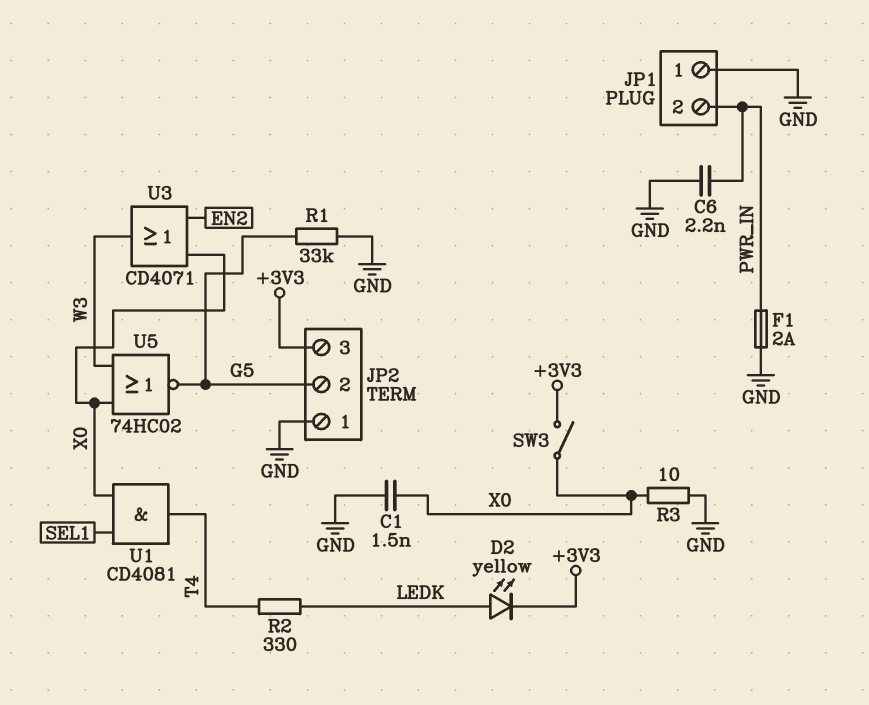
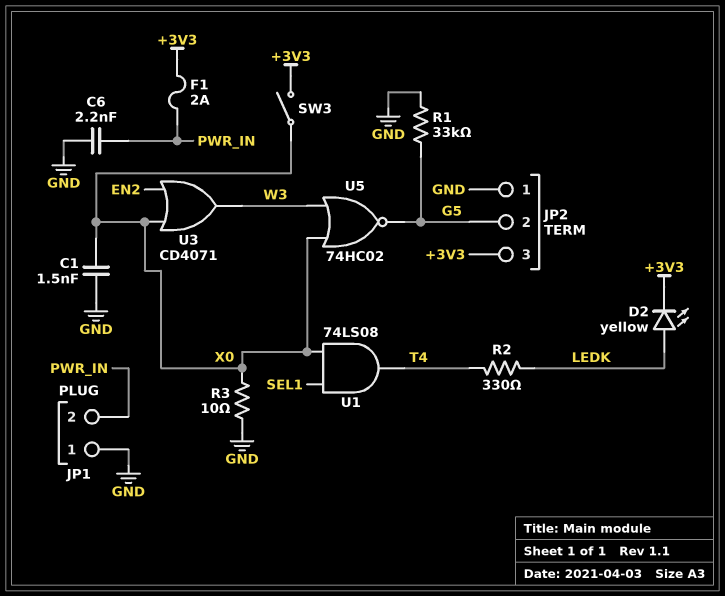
F1: 2A (GND, PWR_IN) -> 2A (+3V3, PWR_IN)
U1: AND CD4081 (in SEL1, in X0, out T4) -> AND 74LS08 (in SEL1, in X0, out T4)

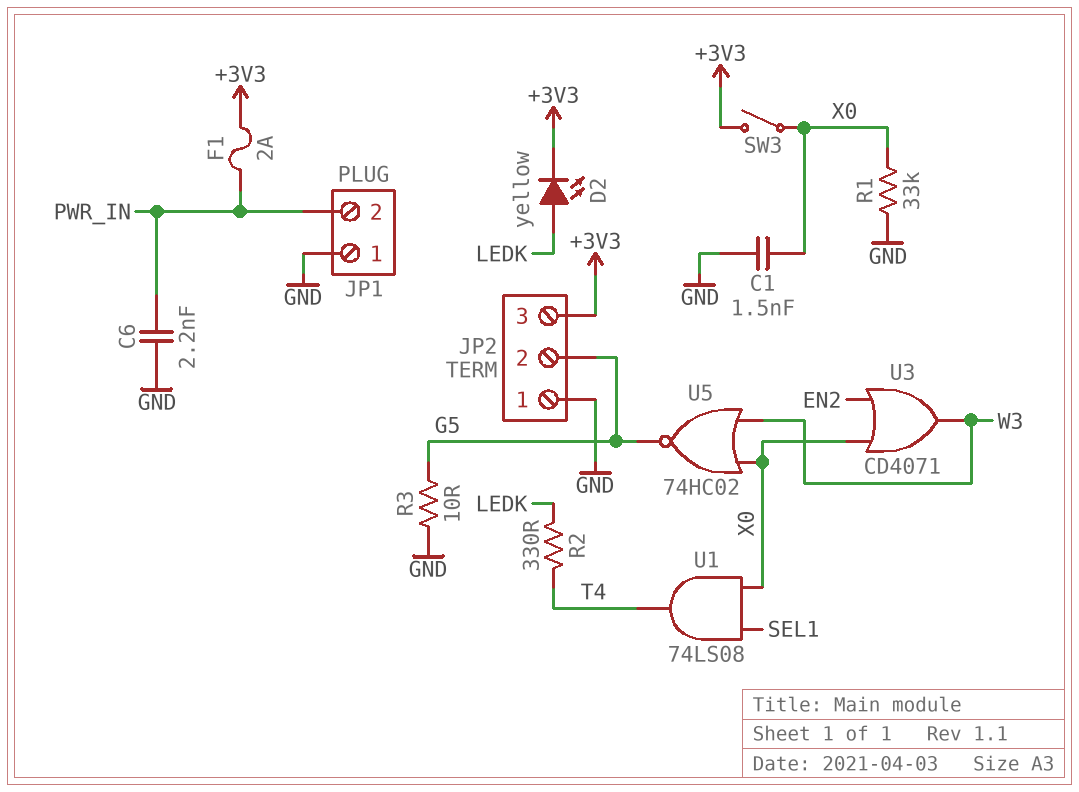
R1: 33k (G5, GND) -> 33k (GND, X0)
R3: 10 (GND, X0) -> 10 (G5, GND)

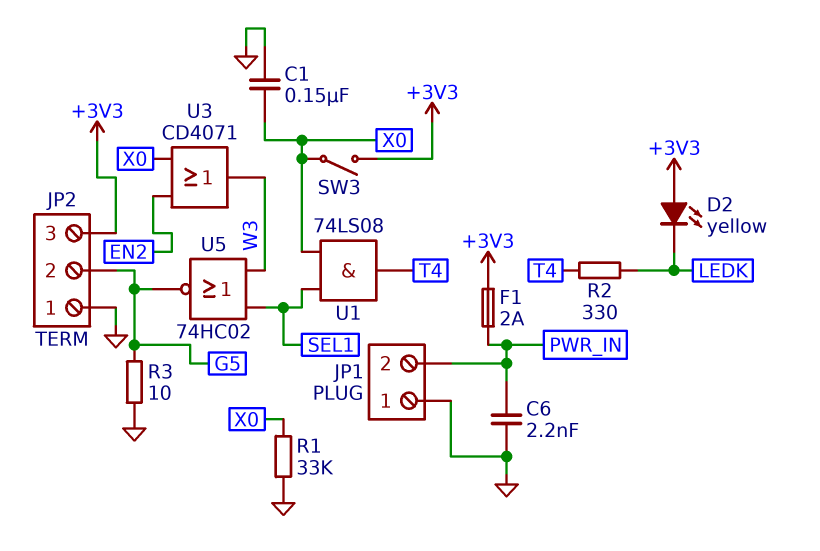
C1: 1.5nF (GND, X0) -> 150nF (GND, X0)
D2: LED yellow (A LEDK, K +3V3) -> LED yellow (A +3V3, K LEDK)
U5: NOR 74HC02 (in W3, in X0, out G5) -> NOR 74HC02 (in SEL1, in W3, out G5)

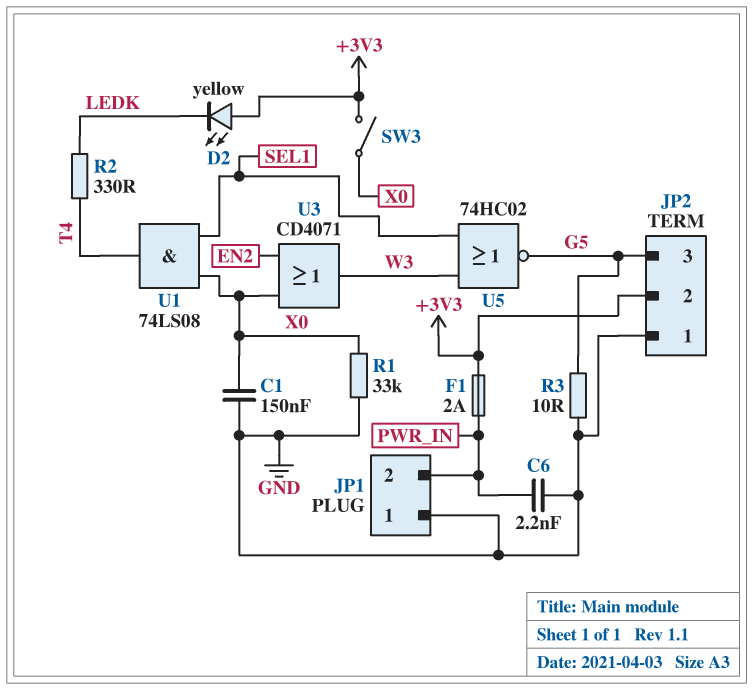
JP2 pin 2: G5 -> +3V3
JP2 pin 3: +3V3 -> G5

